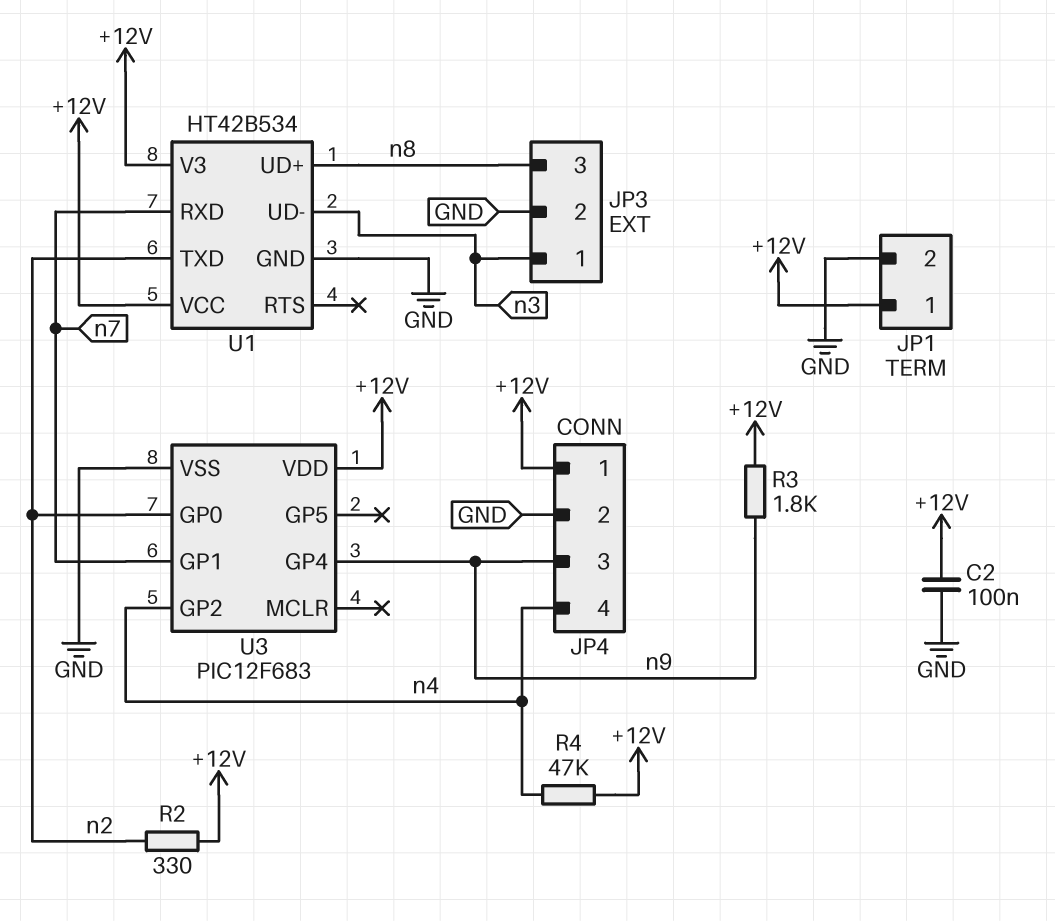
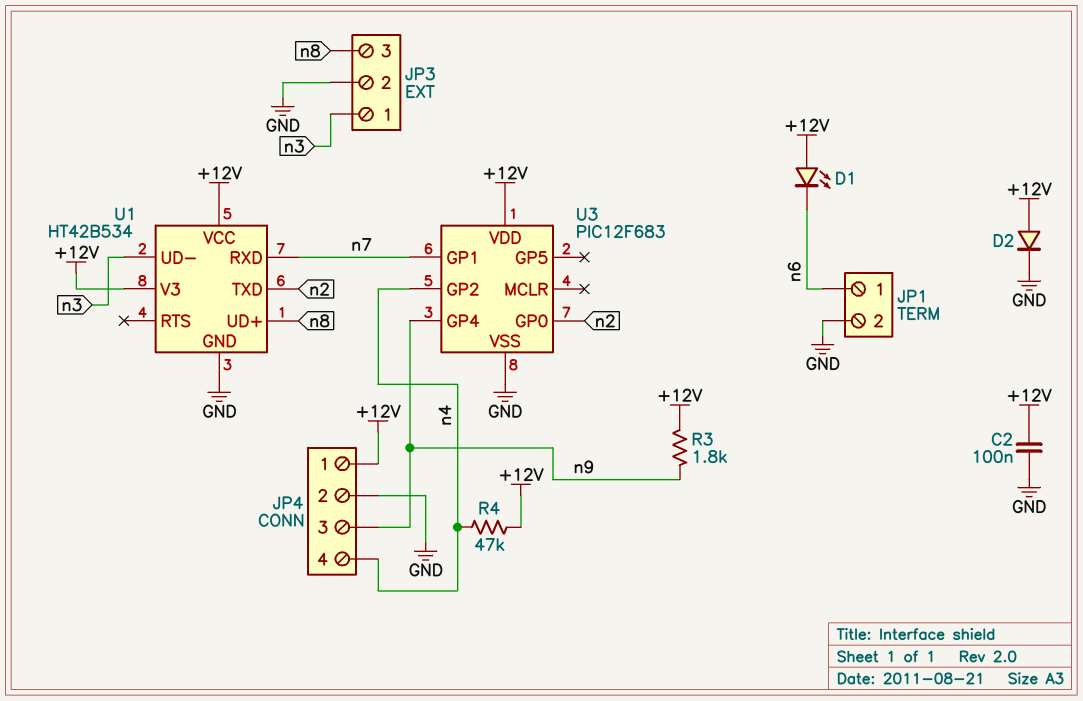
D1: none -> LED (A +12V, K n6)
D2: none -> diode (A +12V, K GND)
JP1 pin 1: +12V -> n6
R2: 330 (+12V, n2) -> none

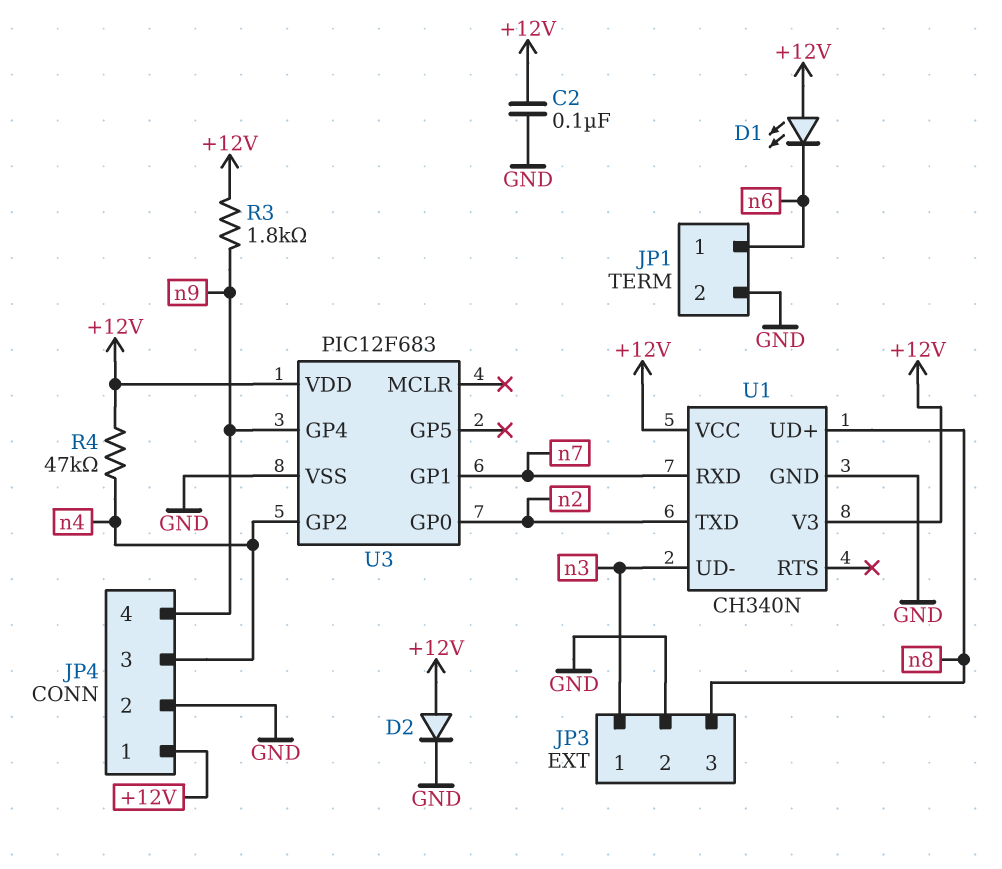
JP4 pin 3: n9 -> n4
JP4 pin 4: n4 -> n9
U1: HT42B534 -> CH340N

